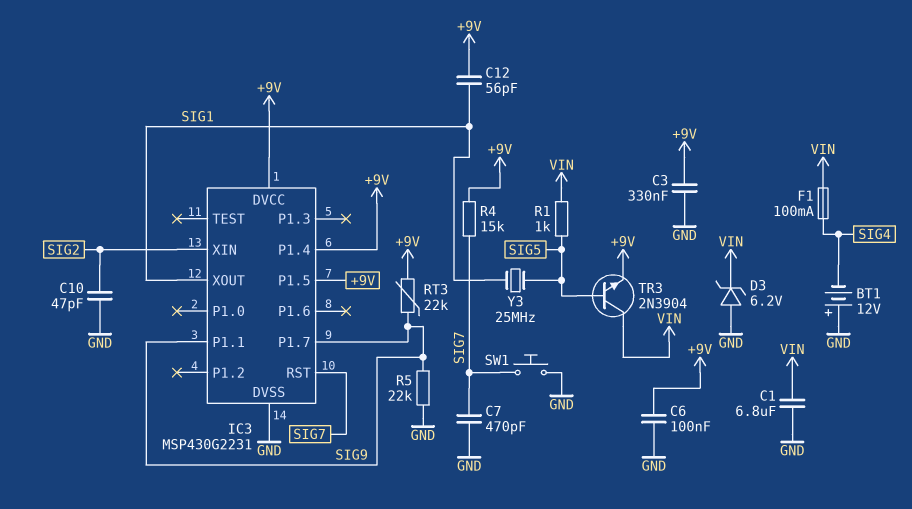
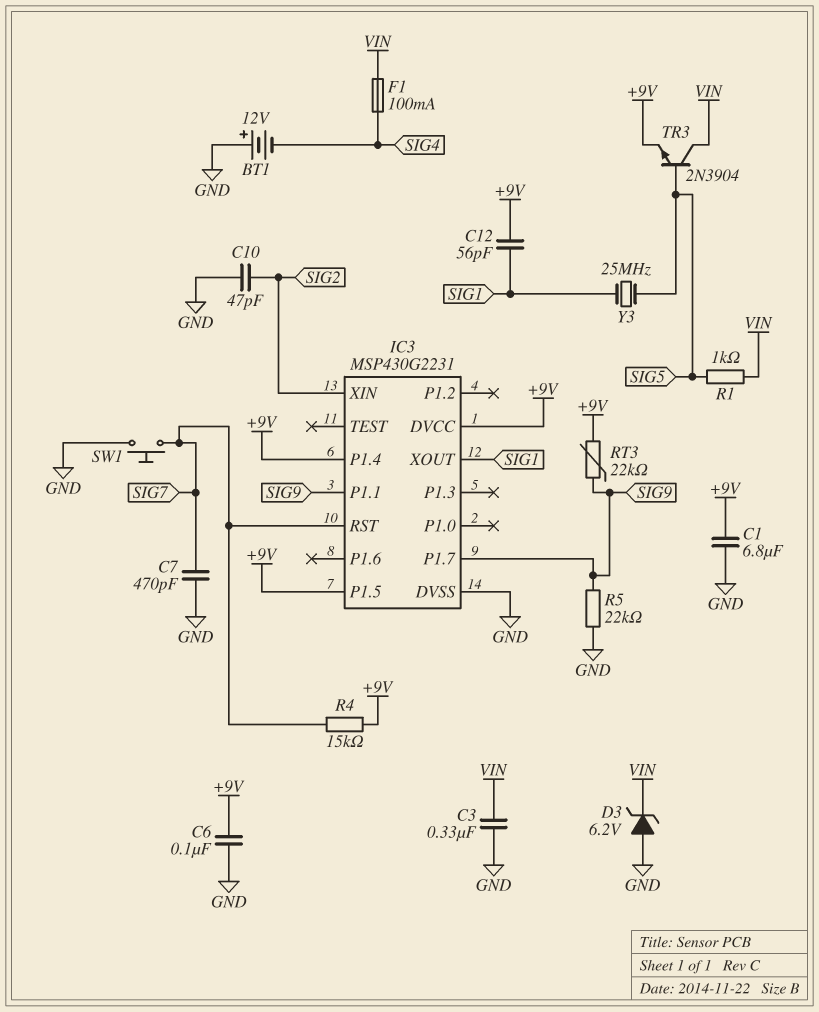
C1: 6.8uF (GND, VIN) -> 6.8uF (+9V, GND)
C3: 330nF (+9V, GND) -> 330nF (GND, VIN)

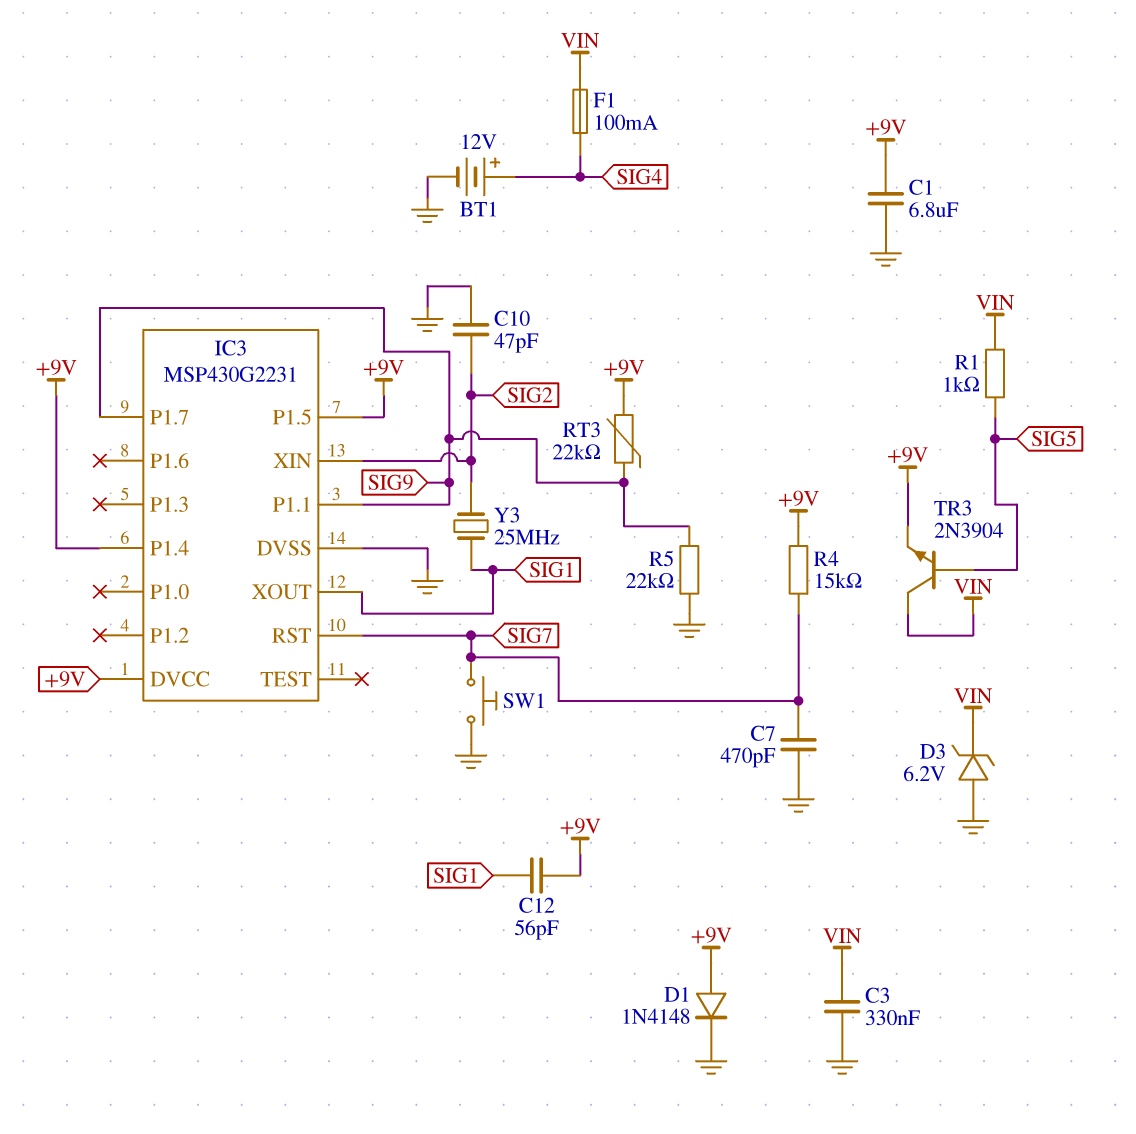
BT1: 12V (plus GND, minus SIG4) -> 12V (plus SIG4, minus GND)
C6: 100nF (+9V, GND) -> none
D1: none -> diode 1N4148 (A +9V, K GND)
Y3: 25MHz (SIG1, SIG5) -> 25MHz (SIG1, SIG2)

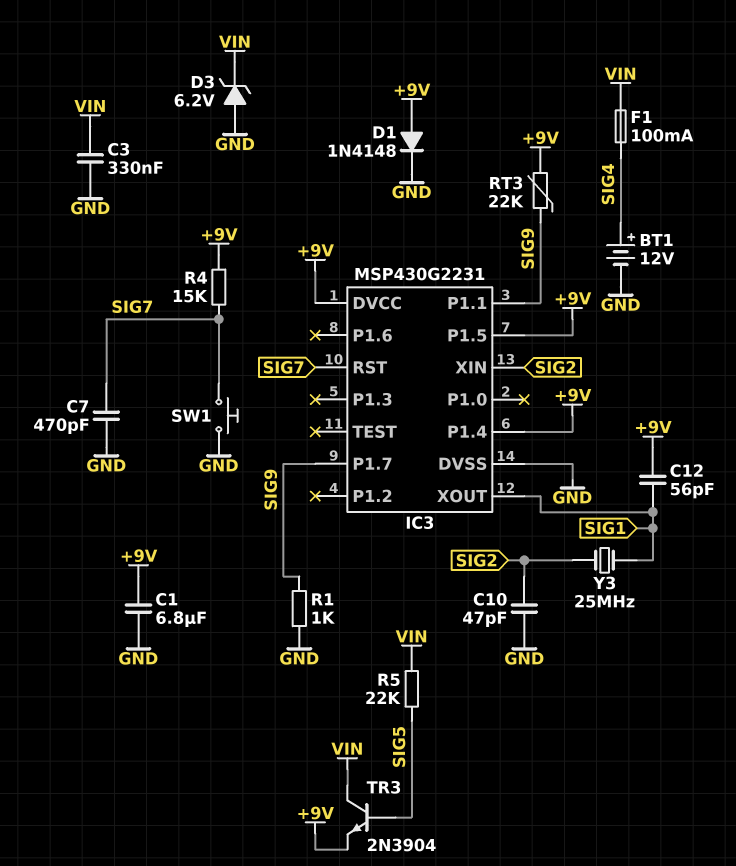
R1: 1k (SIG5, VIN) -> 1k (GND, SIG9)
R5: 22k (GND, SIG9) -> 22k (SIG5, VIN)

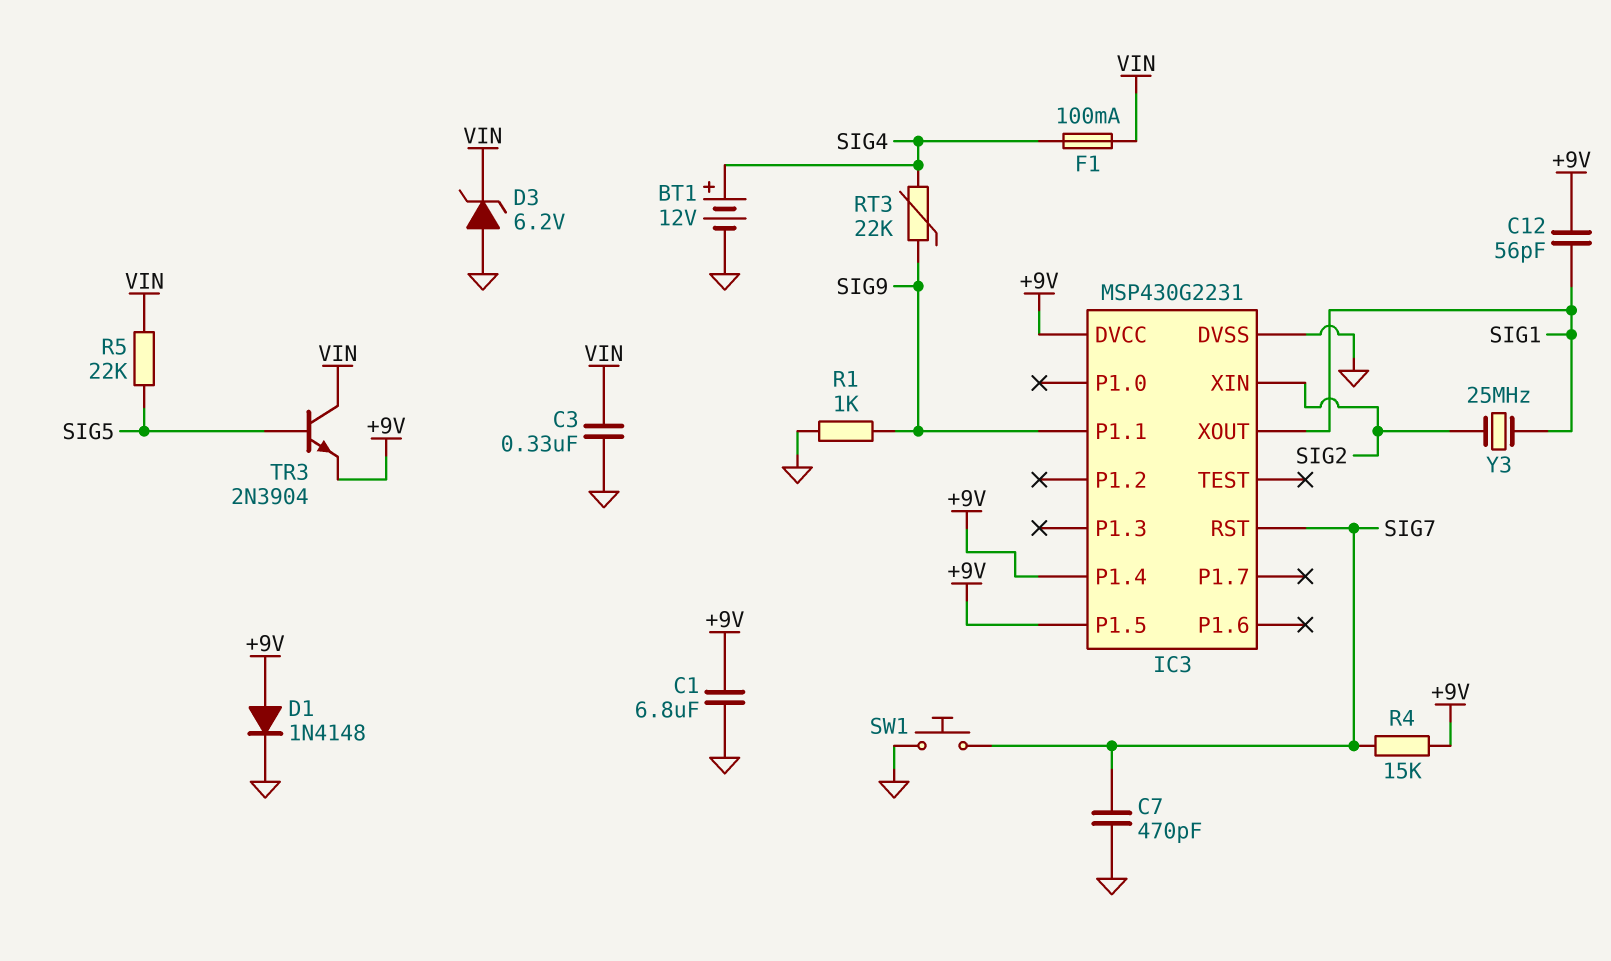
C10: 47pF (GND, SIG2) -> none
IC3 pin P1.7: SIG9 -> none
RT3: 22k (+9V, SIG9) -> 22k (SIG4, SIG9)

